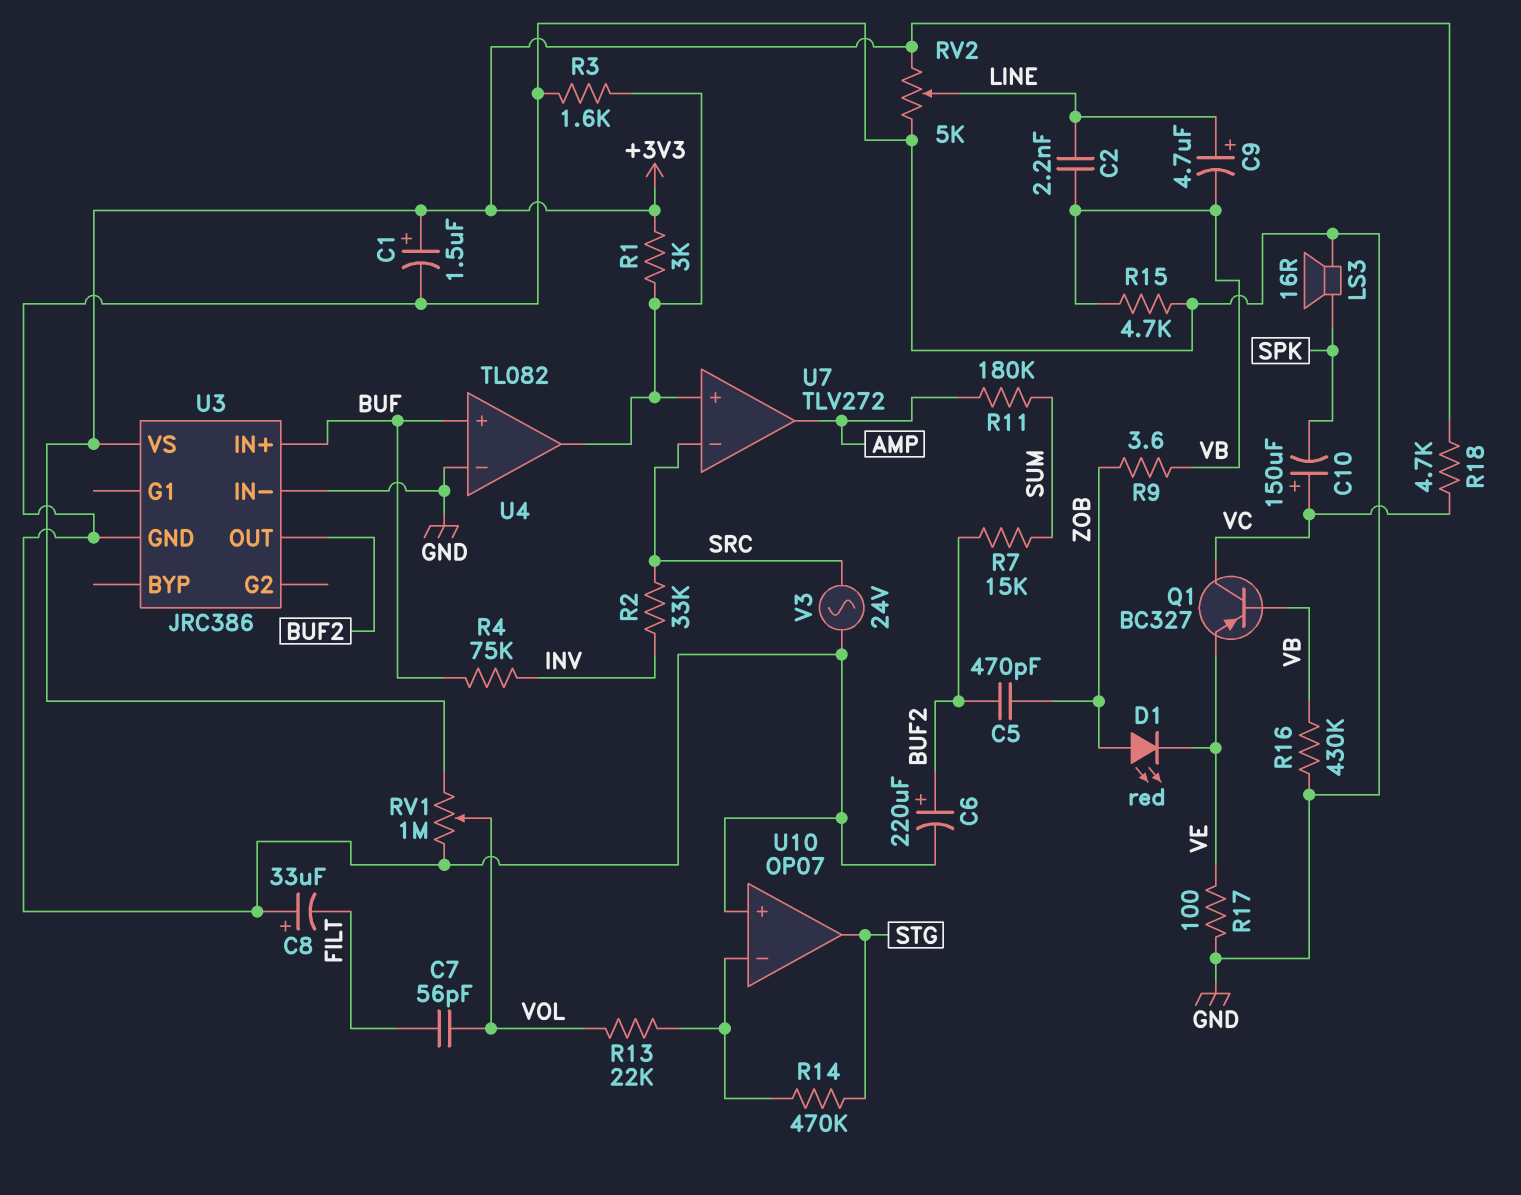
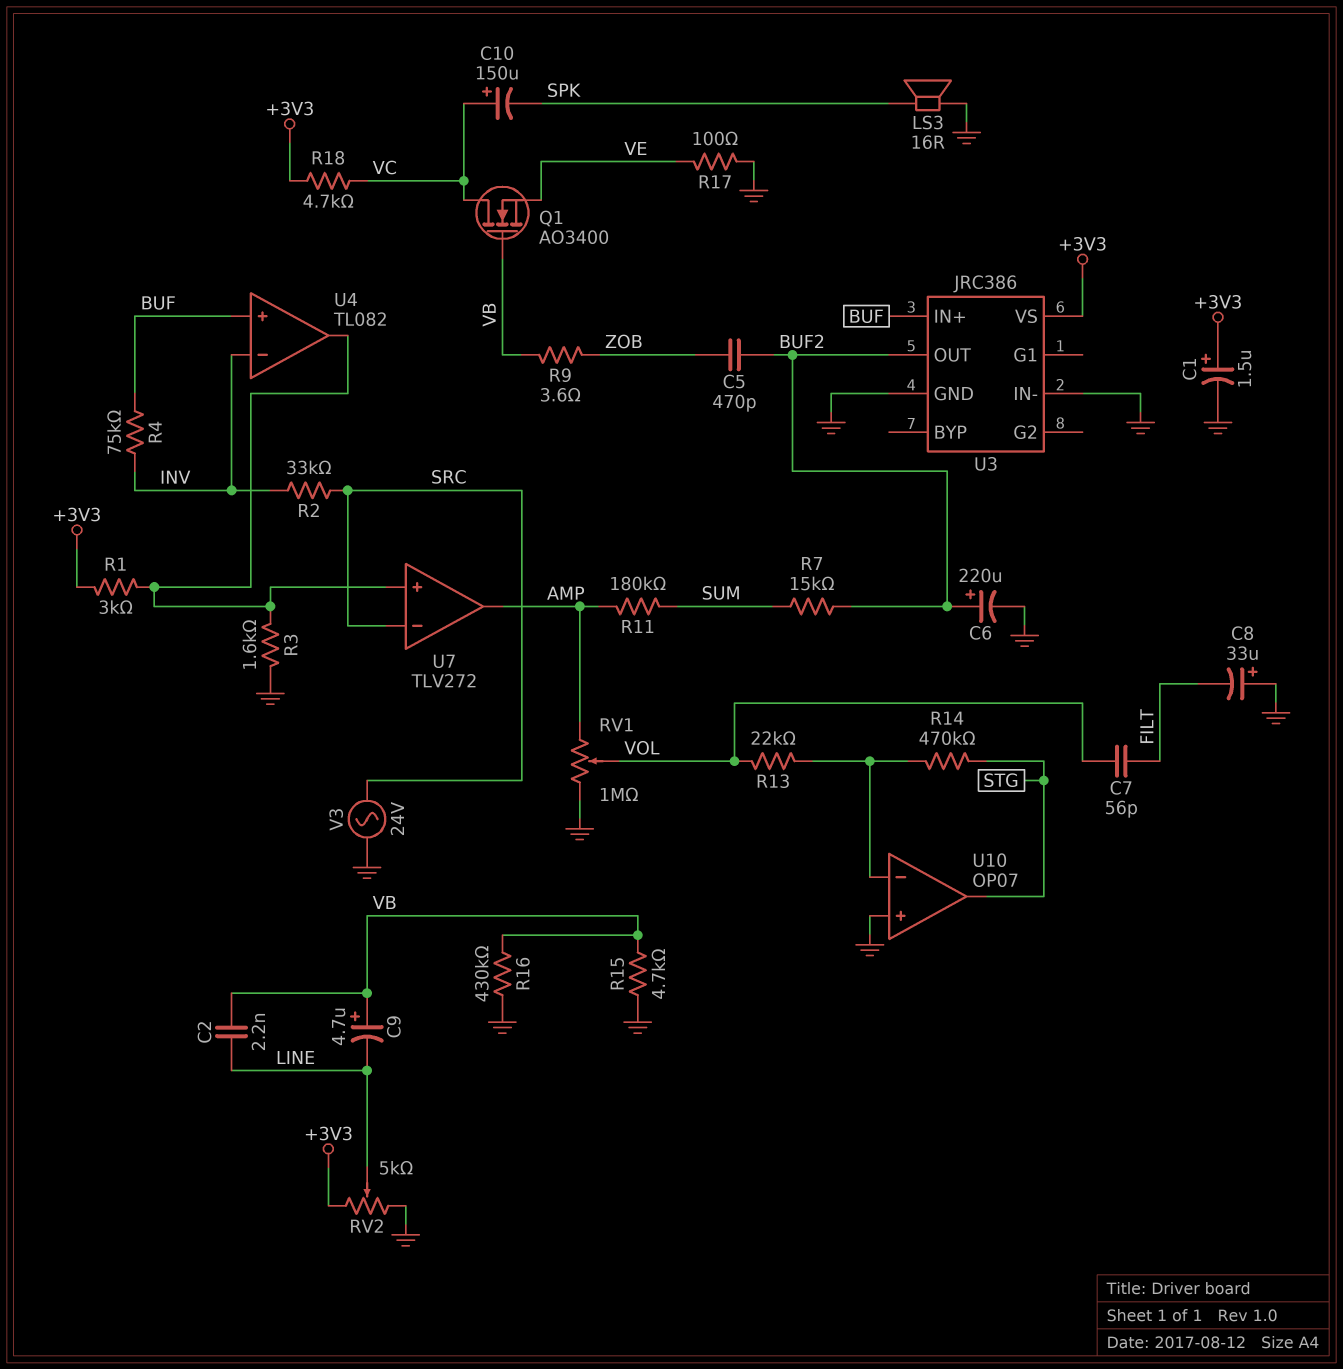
C9: 4.7uF (plus LINE, minus VB) -> 4.7uF (plus VB, minus LINE)
D1: LED red (A ZOB, K VE) -> none
Q1: PNP BC327 (B VB, C VC, E VE) -> NMOS AO3400 (G VB, D VC, S VE)
RV1: 1M (+3V3, GND, wiper VOL) -> 1M (AMP, GND, wiper VOL)
U4 pin in-: GND -> INV

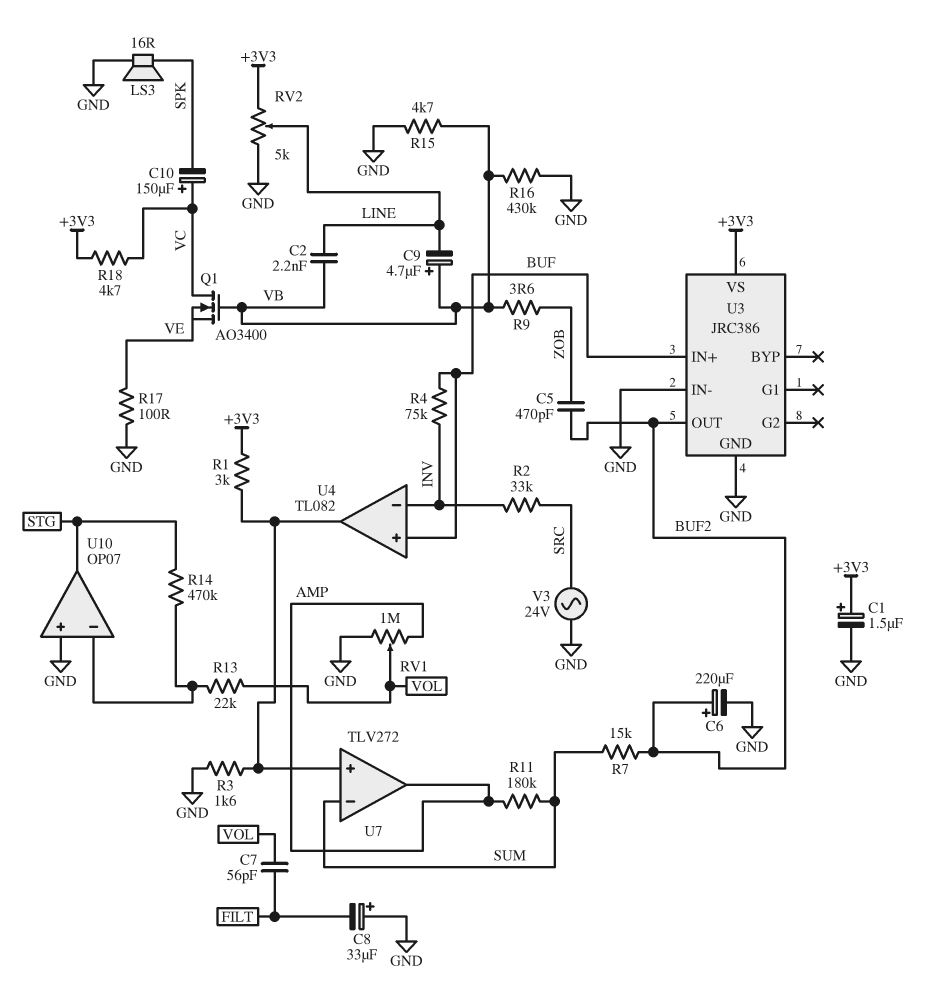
U7 pin in-: SRC -> SUM

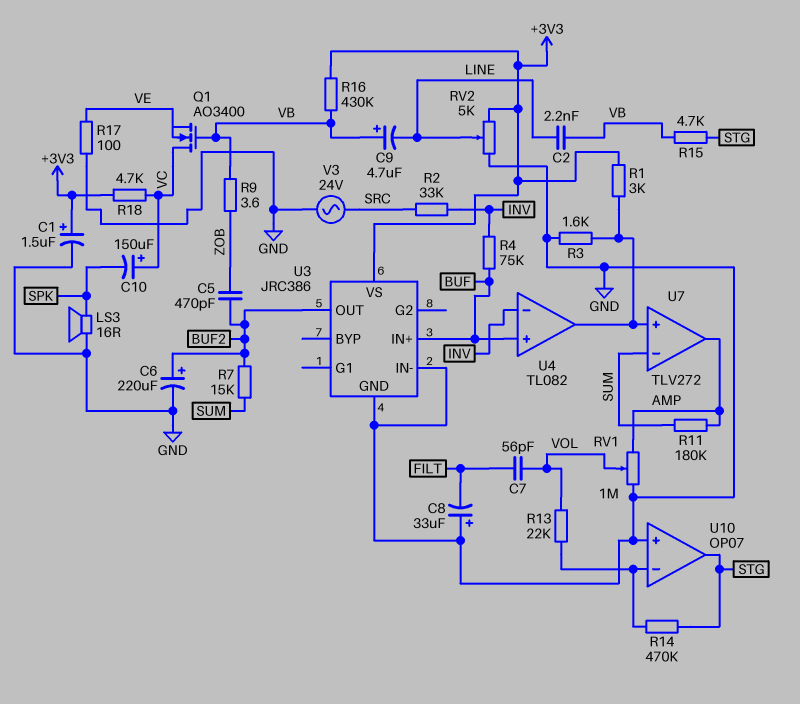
R15: 4.7k (GND, VB) -> 4.7k (STG, VB)
R16: 430k (GND, VB) -> 430k (+3V3, VB)

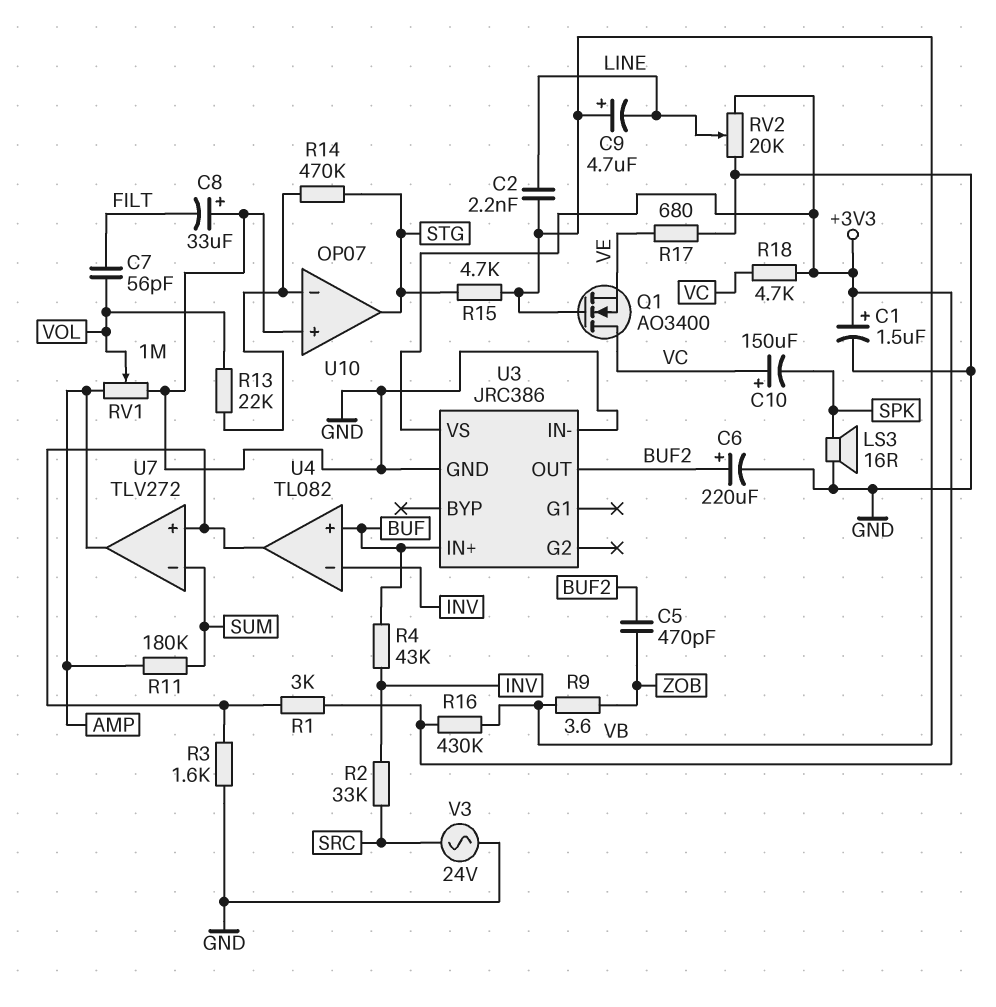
R4: 75k (BUF, INV) -> 43k (BUF, INV)
R7: 15k (BUF2, SUM) -> none
R17: 100 (GND, VE) -> 680 (GND, VE)
RV2: 5k (+3V3, GND, wiper LINE) -> 20k (+3V3, GND, wiper LINE)

